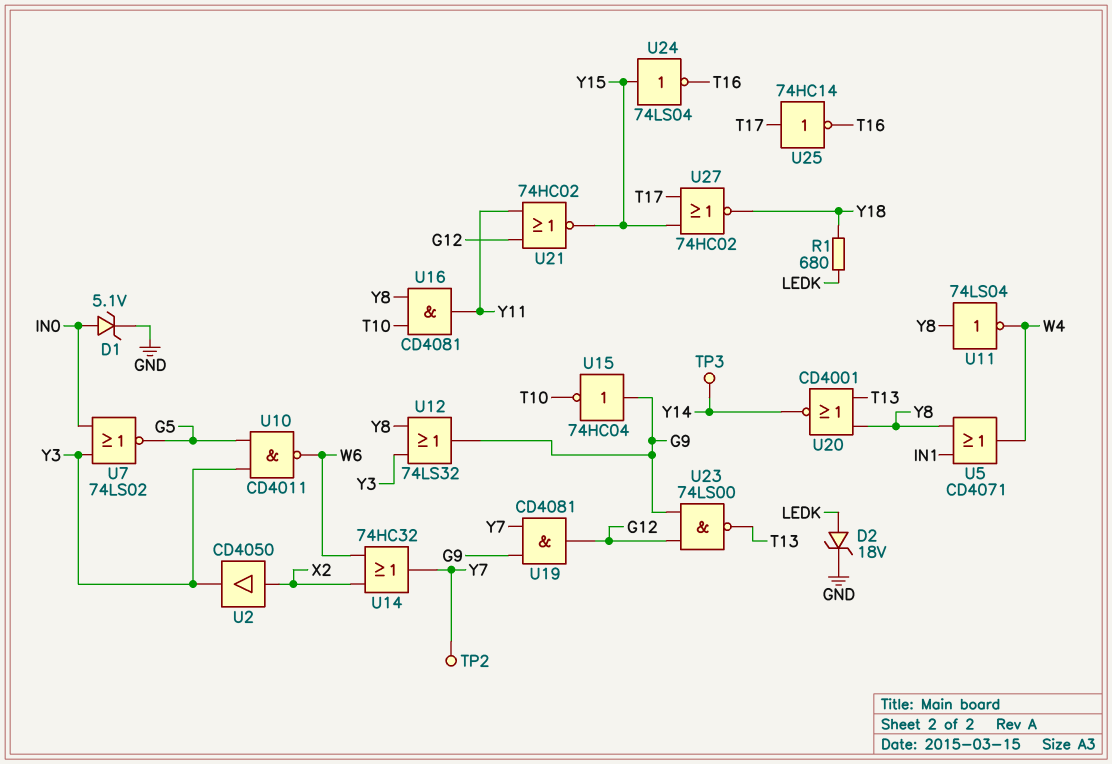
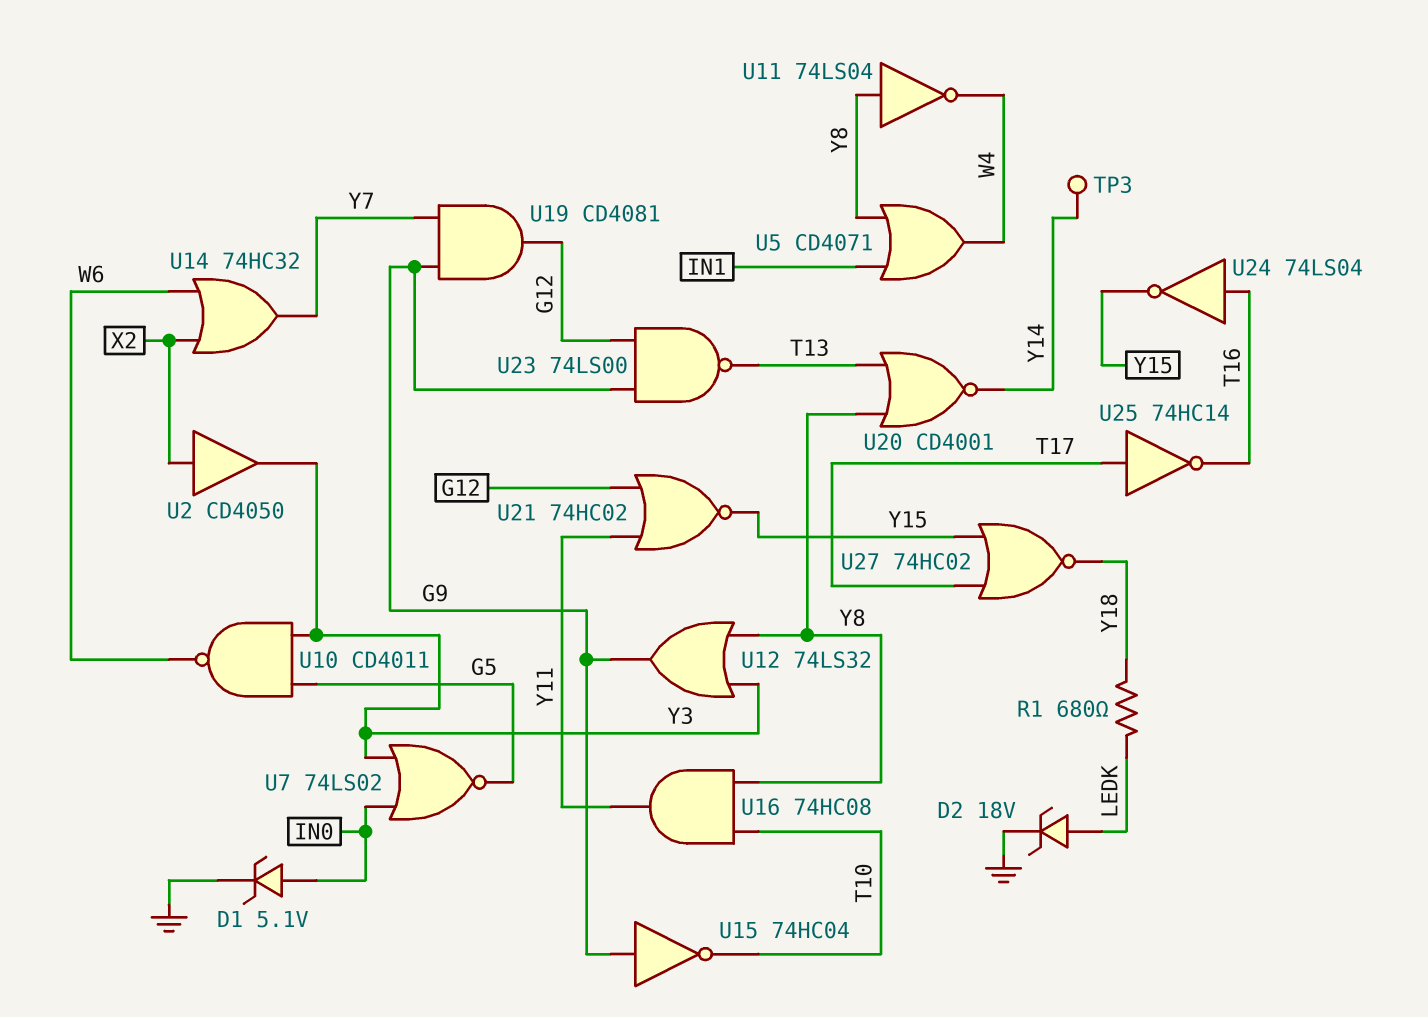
TP2: test point (Y7) -> none
U16: AND CD4081 (in T10, in Y8, out Y11) -> AND 74HC08 (in T10, in Y8, out Y11)
U24: NOT 74LS04 (in Y15, out T16) -> NOT 74LS04 (in T16, out Y15)

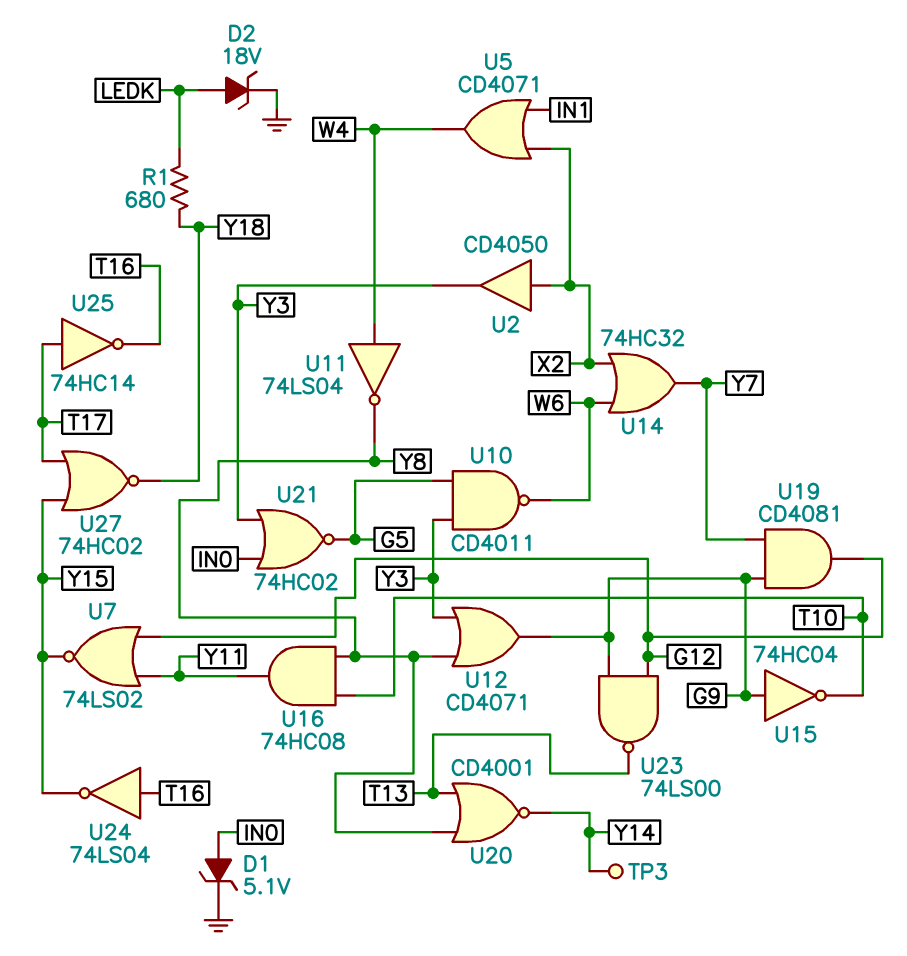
U5: OR CD4071 (in IN1, in Y8, out W4) -> OR CD4071 (in IN1, in X2, out W4)
U7: NOR 74LS02 (in IN0, in Y3, out G5) -> NOR 74LS02 (in G12, in Y11, out Y15)
U11: NOT 74LS04 (in Y8, out W4) -> NOT 74LS04 (in W4, out Y8)
U12: OR 74LS32 (in Y3, in Y8, out G9) -> OR CD4071 (in Y3, in Y8, out G9)
U21: NOR 74HC02 (in G12, in Y11, out Y15) -> NOR 74HC02 (in IN0, in Y3, out G5)

